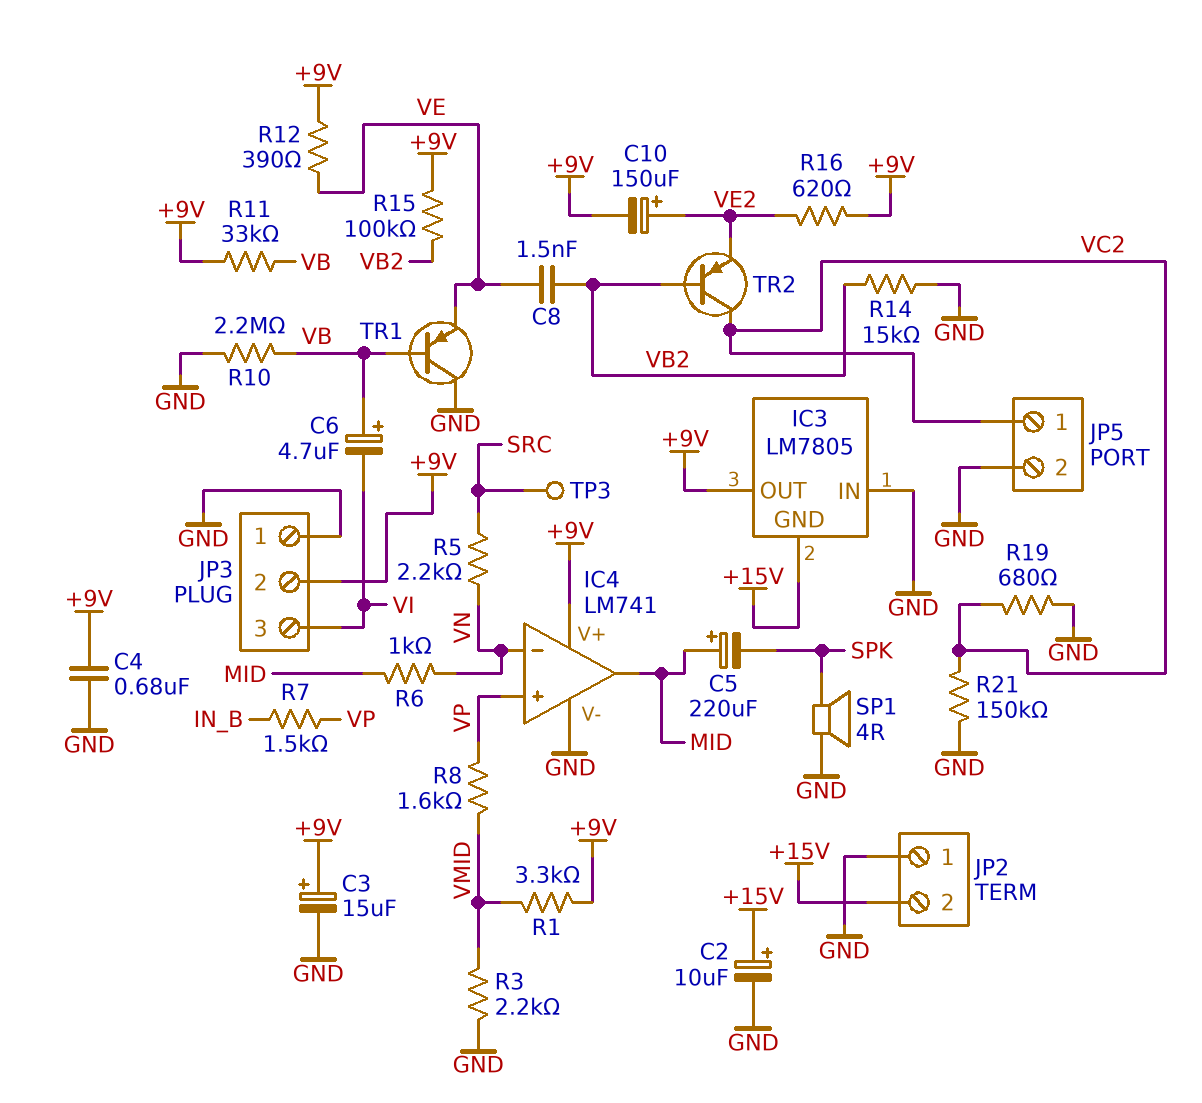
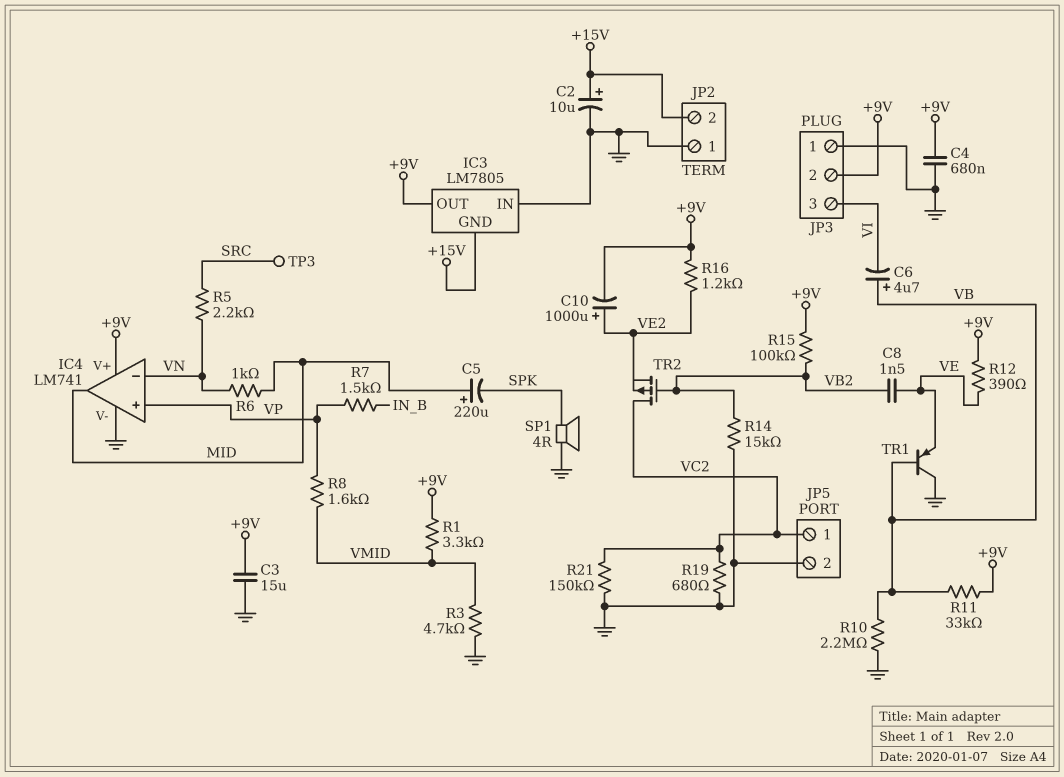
C3: 15uF (plus +9V, minus GND) -> 15uF (+9V, GND)
C10: 150uF (plus VE2, minus +9V) -> 1000uF (plus VE2, minus +9V)
R3: 2.2k (GND, VMID) -> 4.7k (GND, VMID)
R16: 620 (+9V, VE2) -> 1.2k (+9V, VE2)
TR2: PNP (B VB2, C VC2, E VE2) -> PMOS (G VB2, D VC2, S VE2)

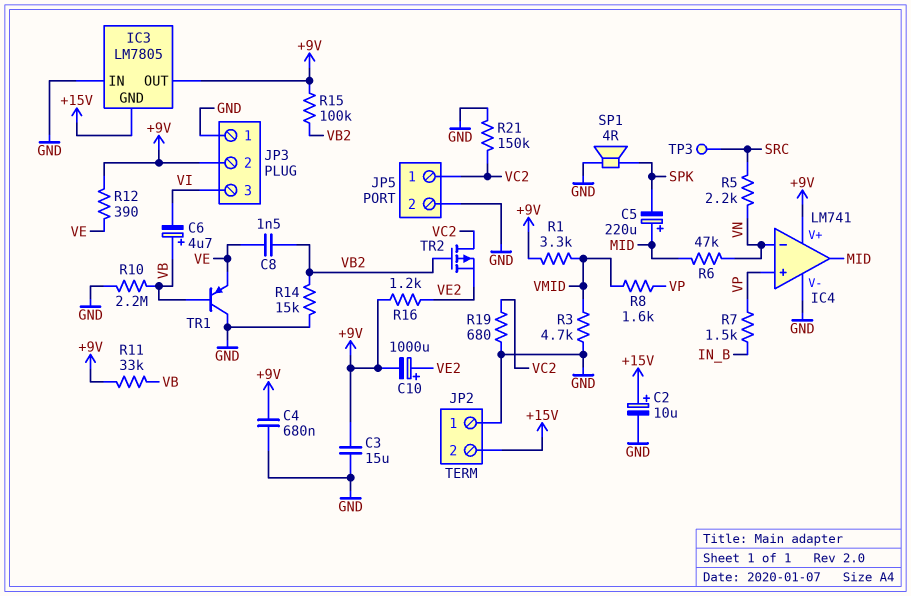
R6: 1k (MID, VN) -> 47k (MID, VN)

